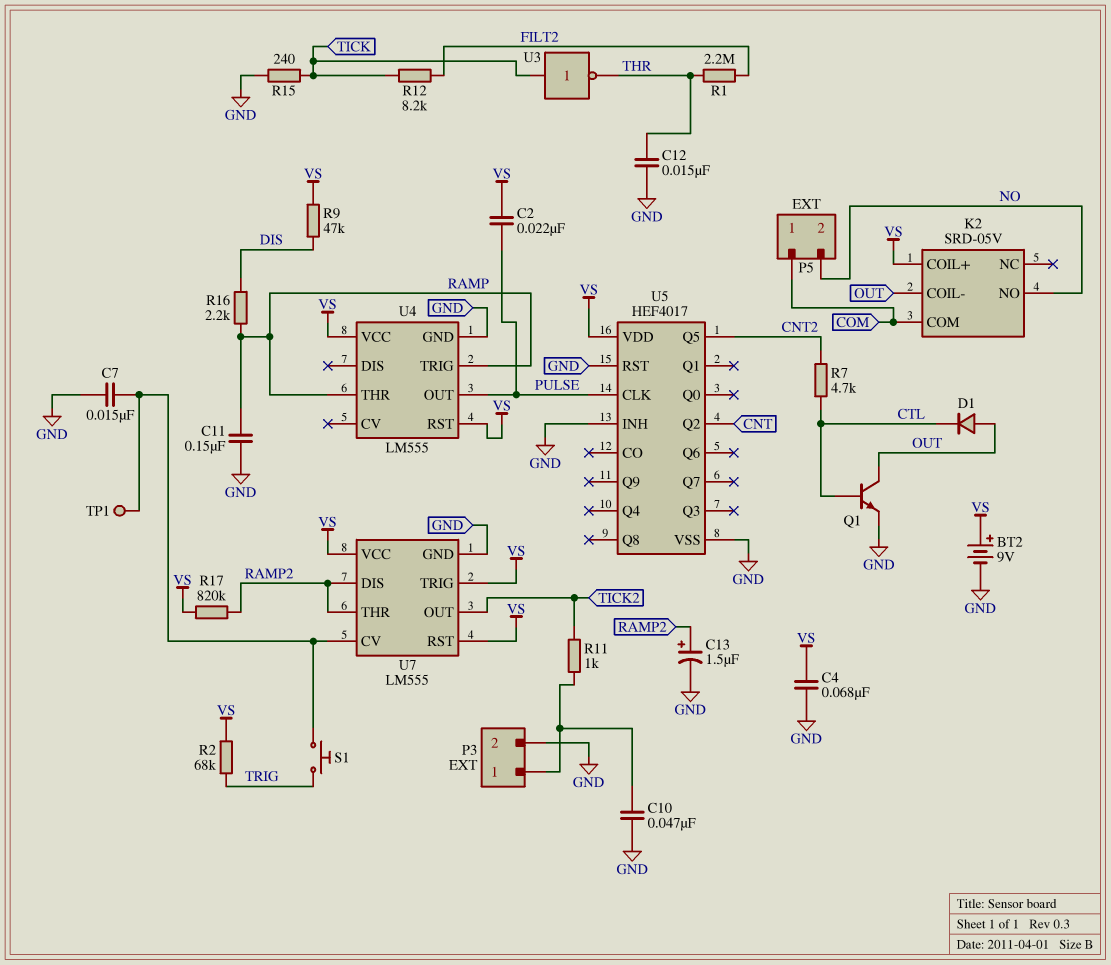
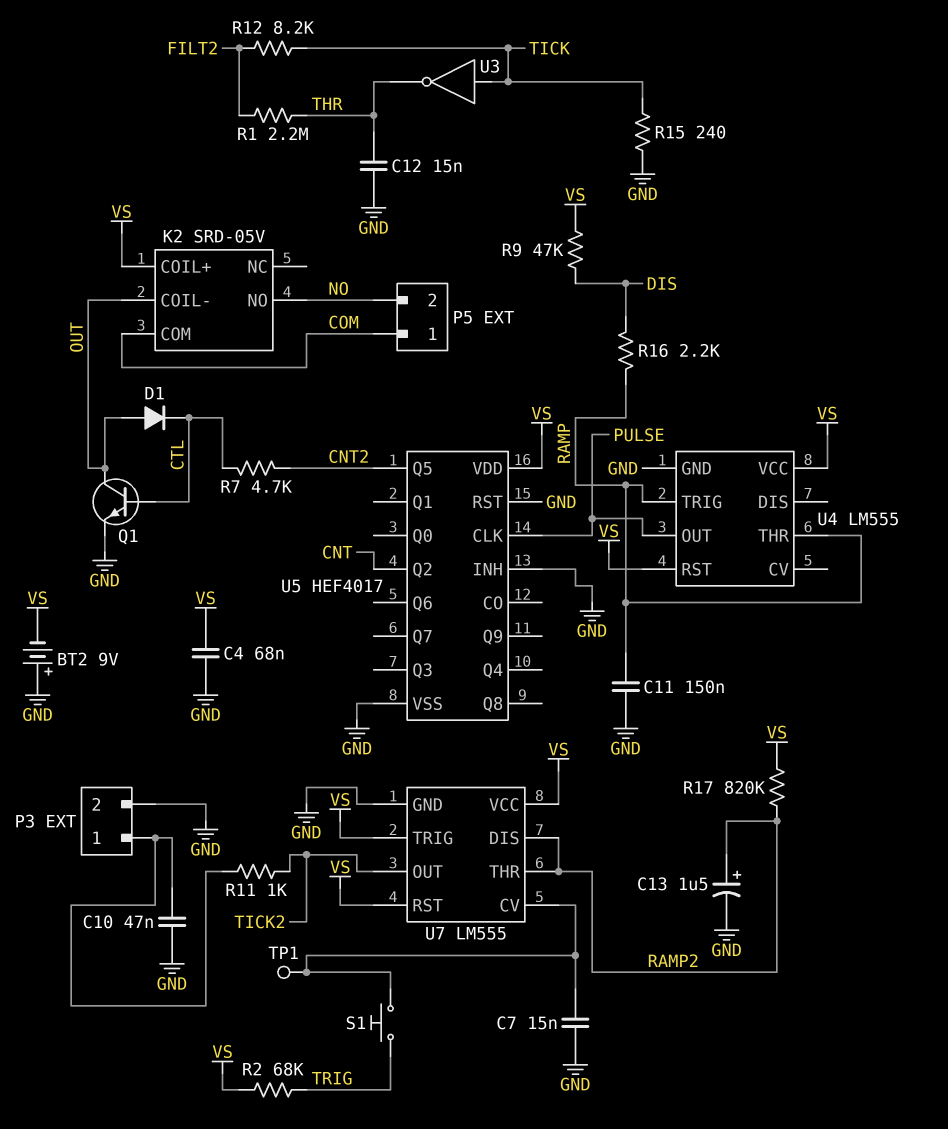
BT2: 9V (plus VS, minus GND) -> 9V (plus GND, minus VS)
C2: 22nF (PULSE, VS) -> none

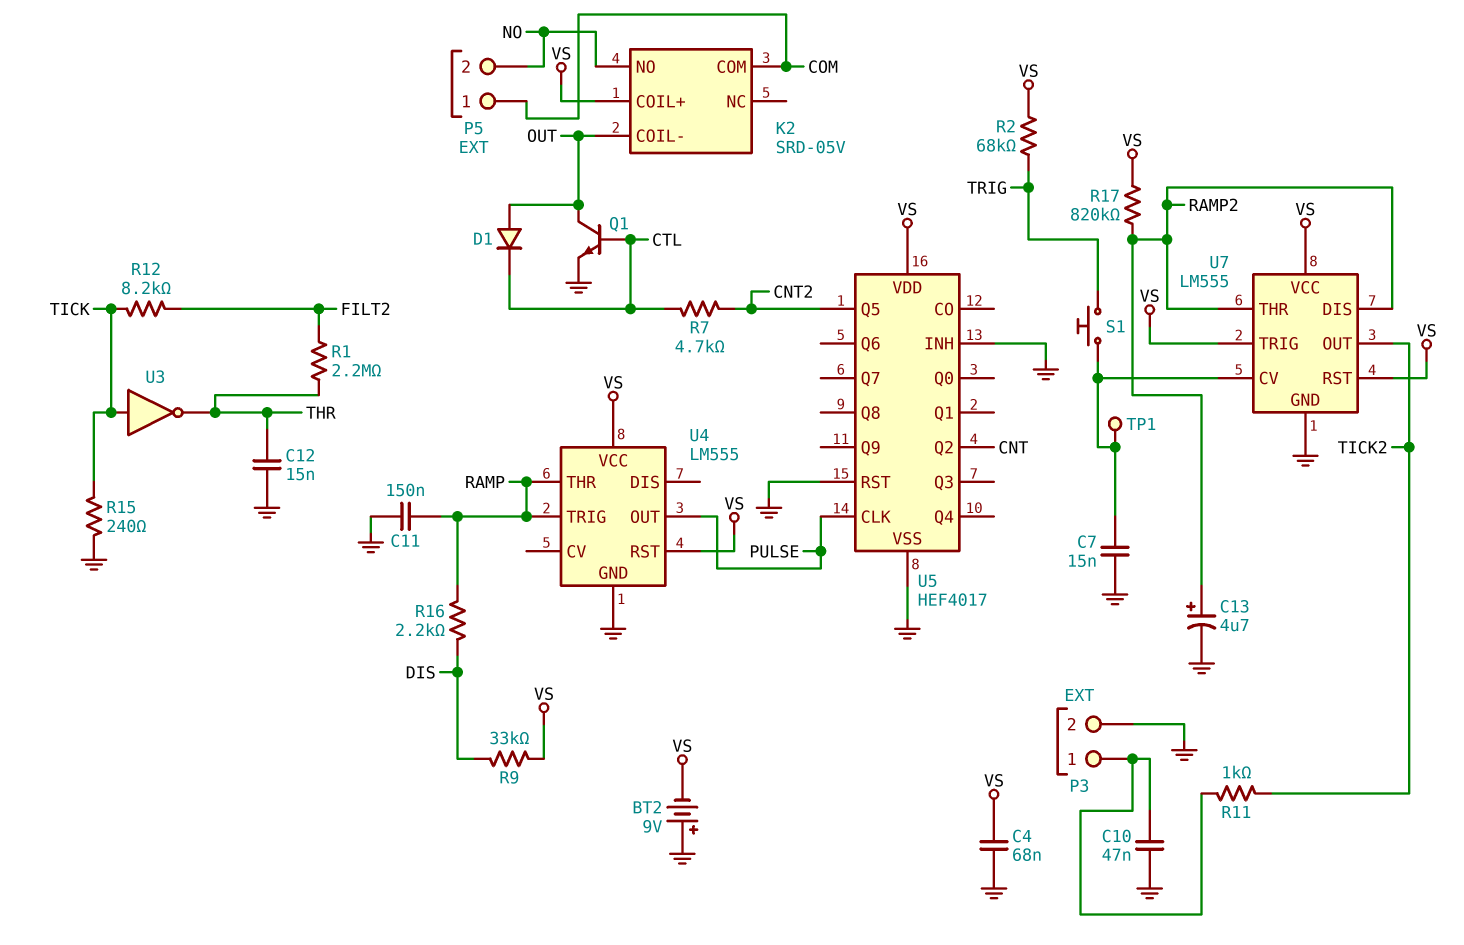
C13: 1.5uF (plus RAMP2, minus GND) -> 4.7uF (plus RAMP2, minus GND)
R9: 47k (DIS, VS) -> 33k (DIS, VS)

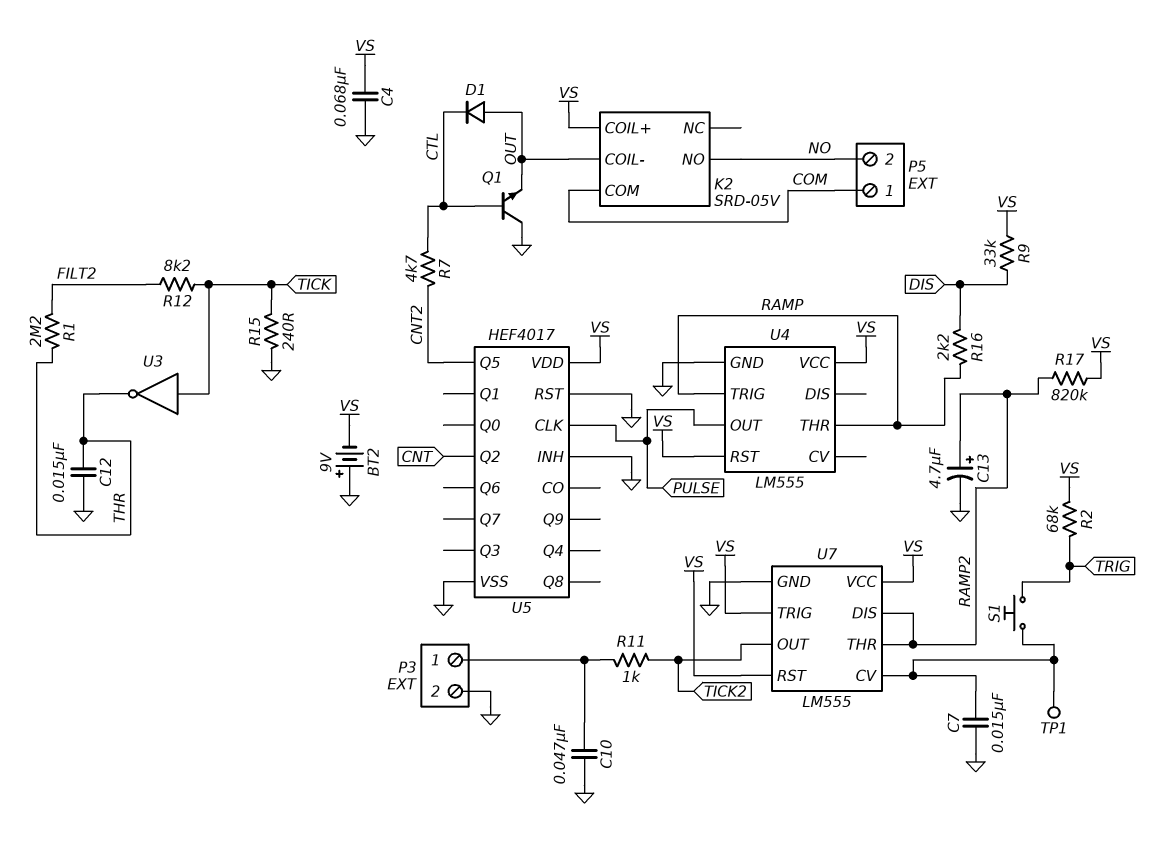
C11: 150nF (GND, RAMP) -> none
Q1: NPN (B CTL, C OUT, E GND) -> NPN (B CTL, C GND, E OUT)

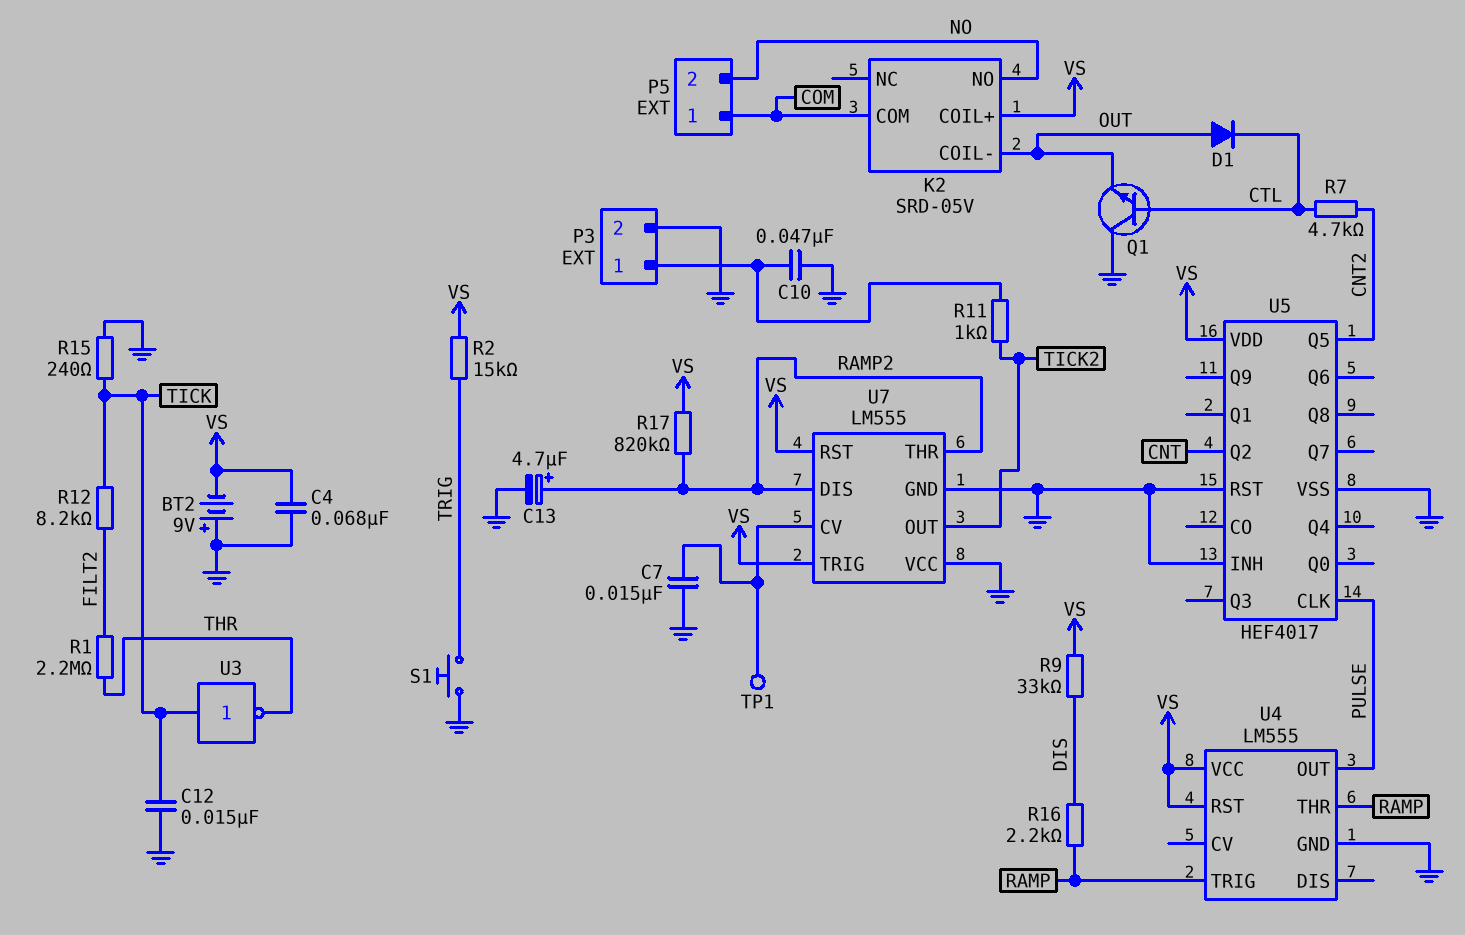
C12: 15nF (GND, THR) -> 15nF (GND, TICK)
R2: 68k (TRIG, VS) -> 15k (TRIG, VS)
S1: button (TRIG, U7/CV) -> button (GND, TRIG)
U7 pin VCC: VS -> GND

